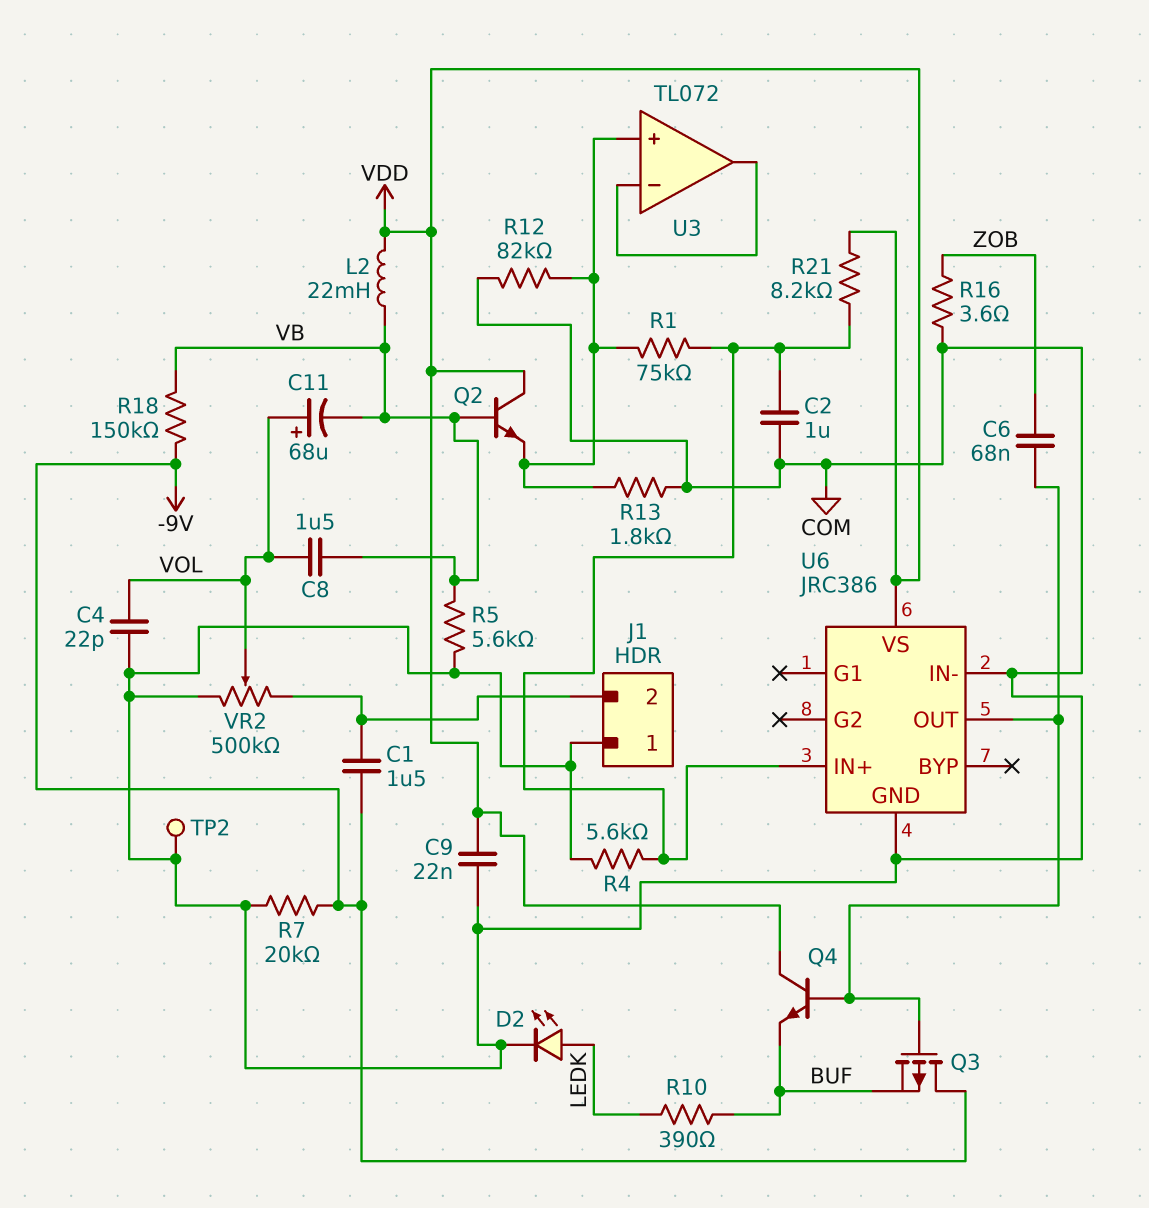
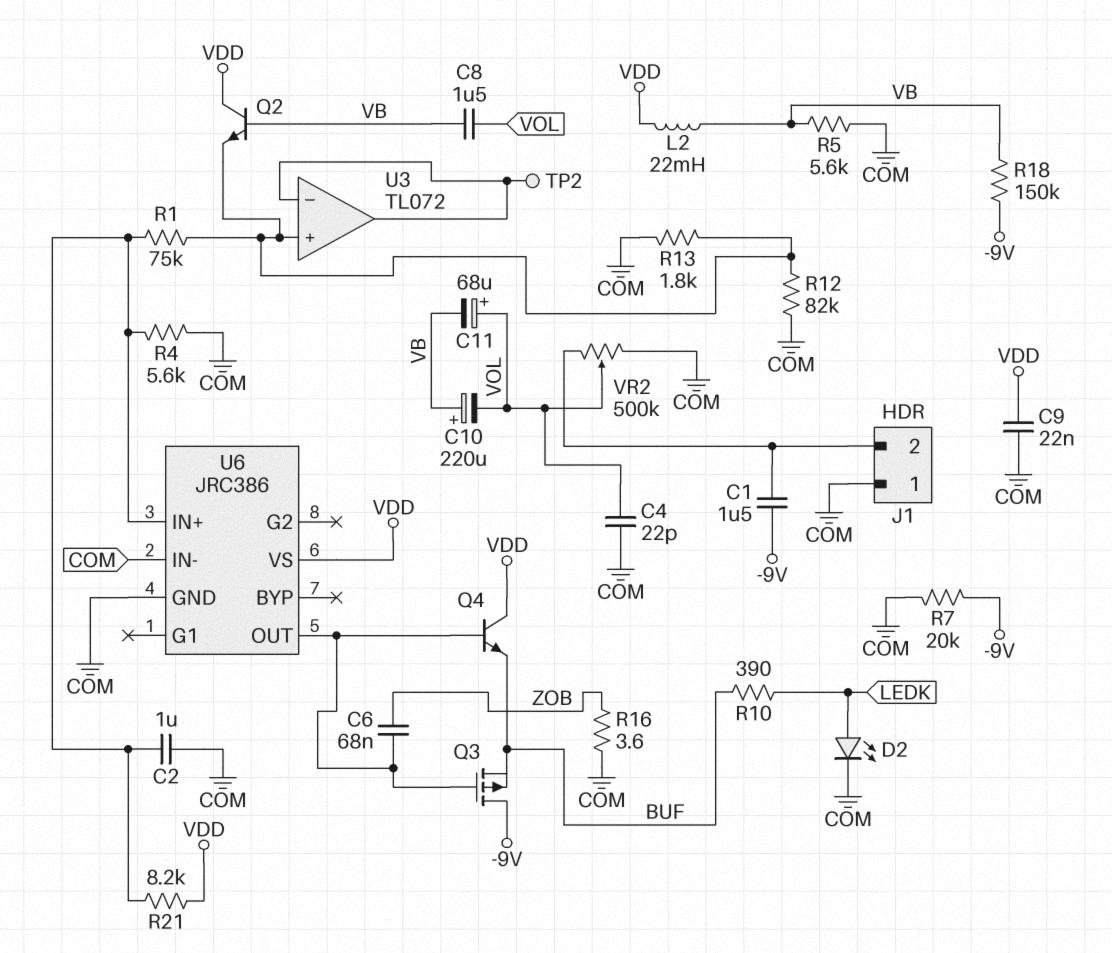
C10: none -> 220uF (plus VB, minus VOL)
TP2: test point (COM) -> test point (U3/in-)

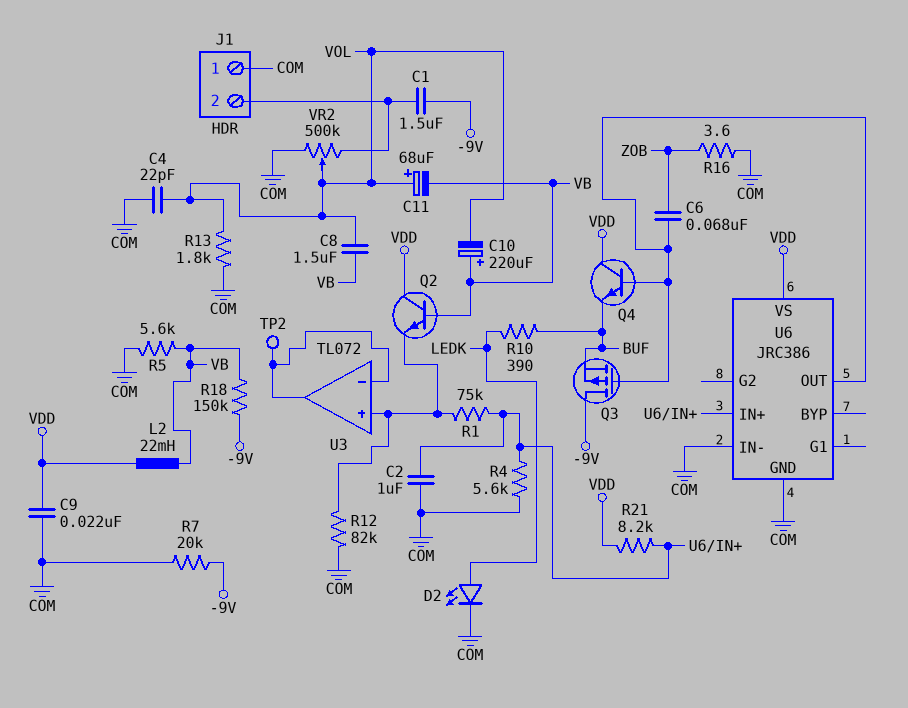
R13: 1.8k (COM, U3/in+) -> 1.8k (COM, VOL)

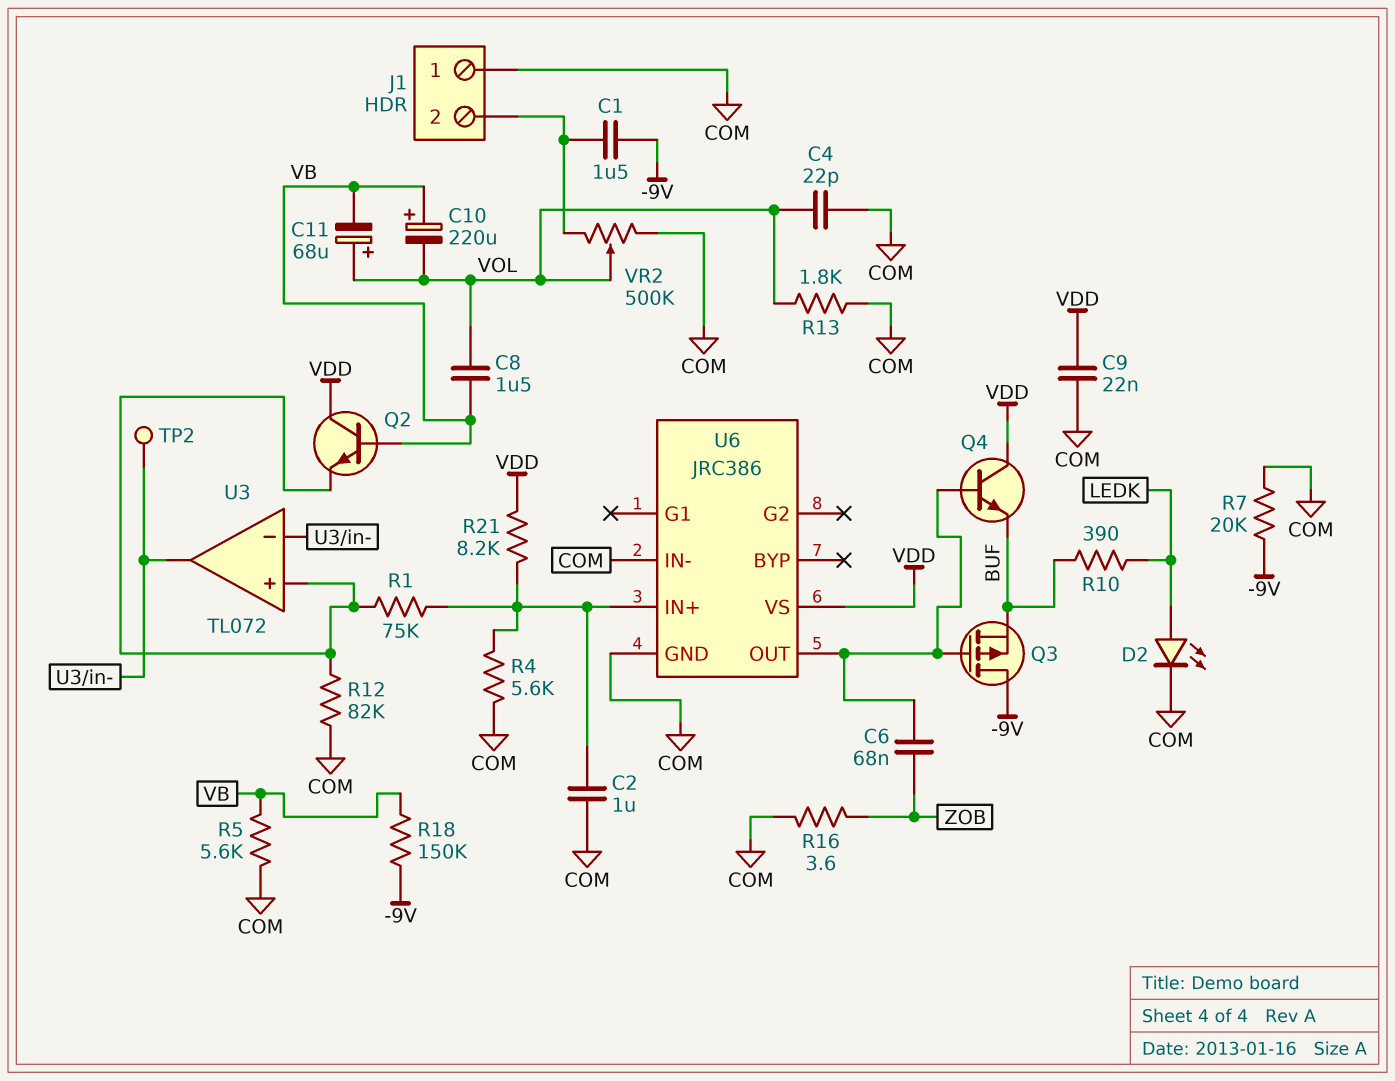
L2: 22mH (VB, VDD) -> none

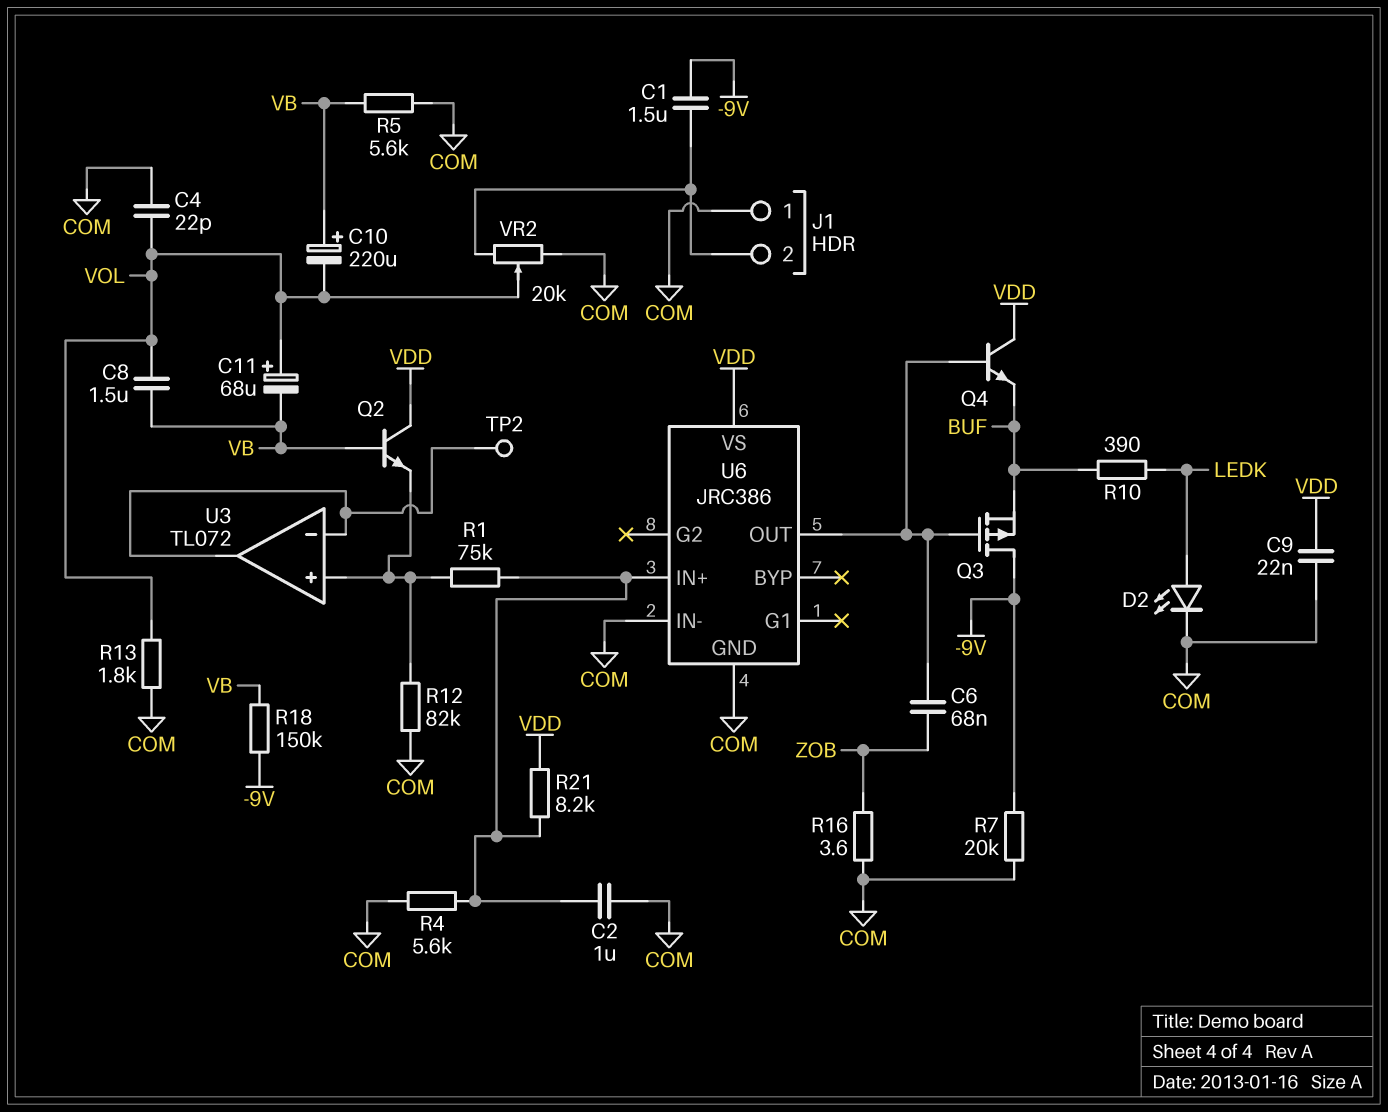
VR2: 500k (COM, J1/2, wiper VOL) -> 20k (COM, J1/2, wiper VOL)

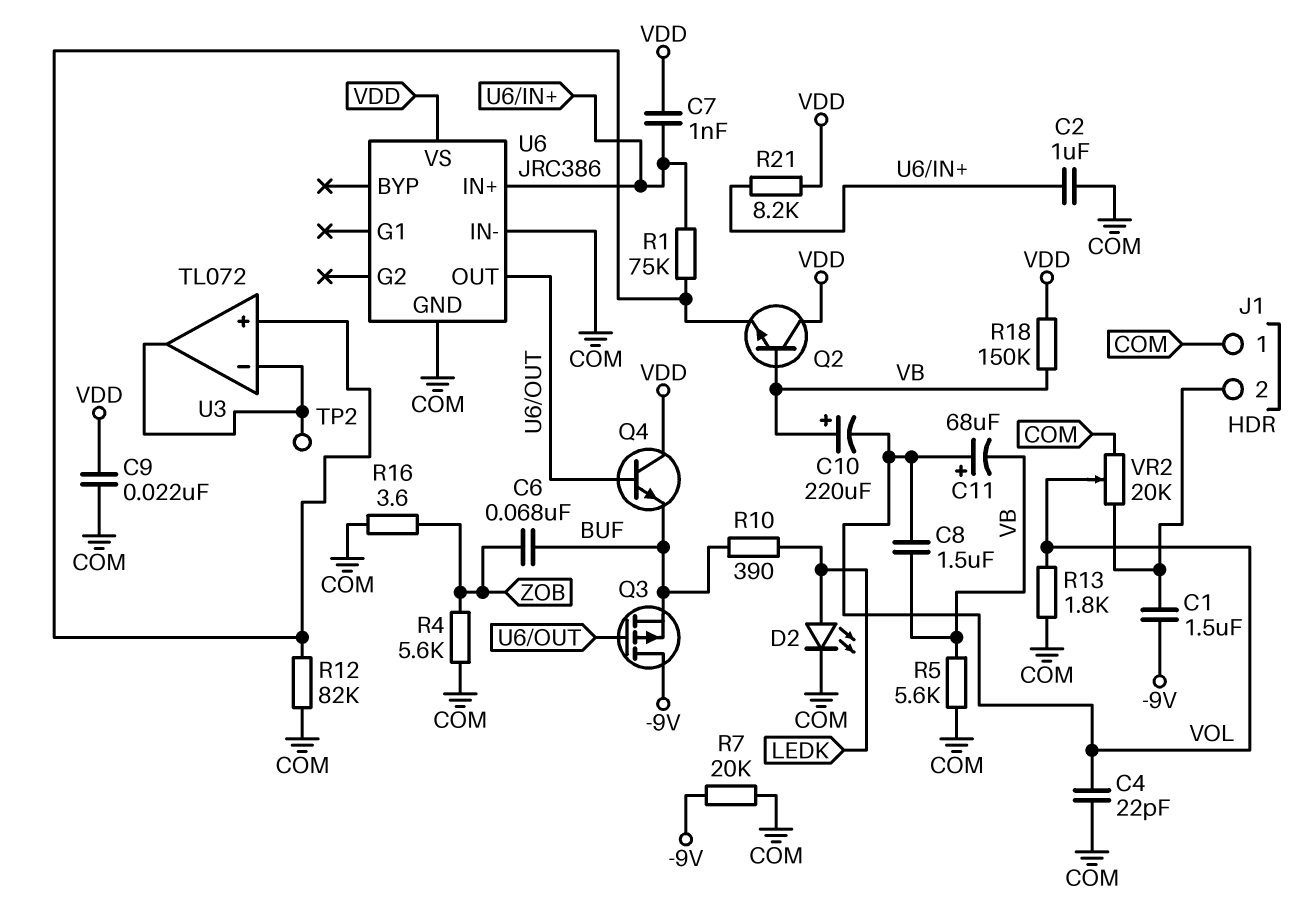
C6: 68nF (U6/OUT, ZOB) -> 68nF (BUF, ZOB)
C7: none -> 1nF (U6/IN+, VDD)
R4: 5.6k (COM, U6/IN+) -> 5.6k (COM, ZOB)
R18: 150k (-9V, VB) -> 150k (VB, VDD)

